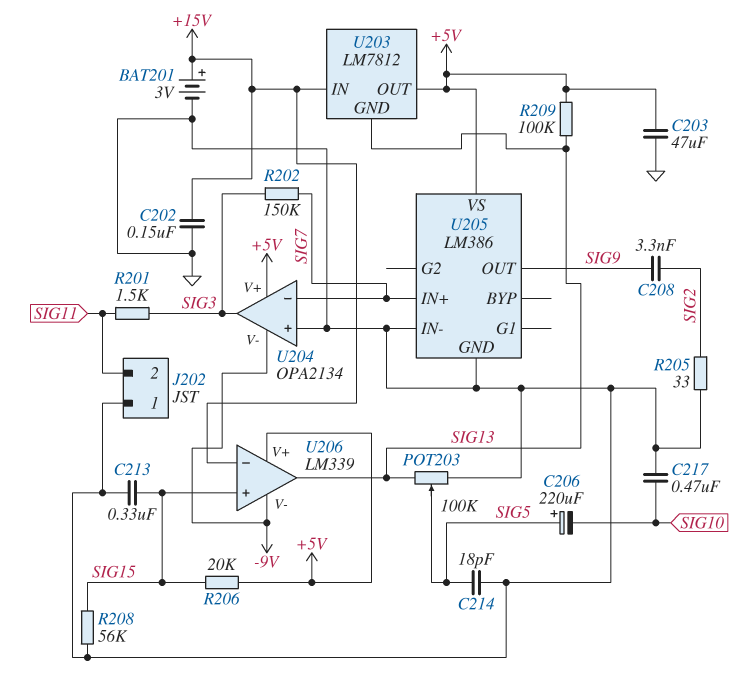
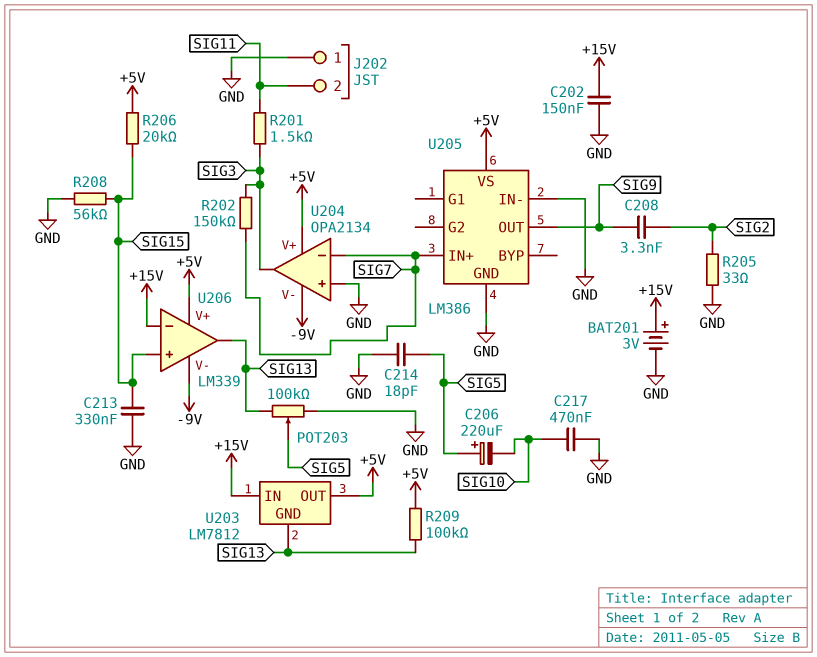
C203: 47uF (+5V, GND) -> none

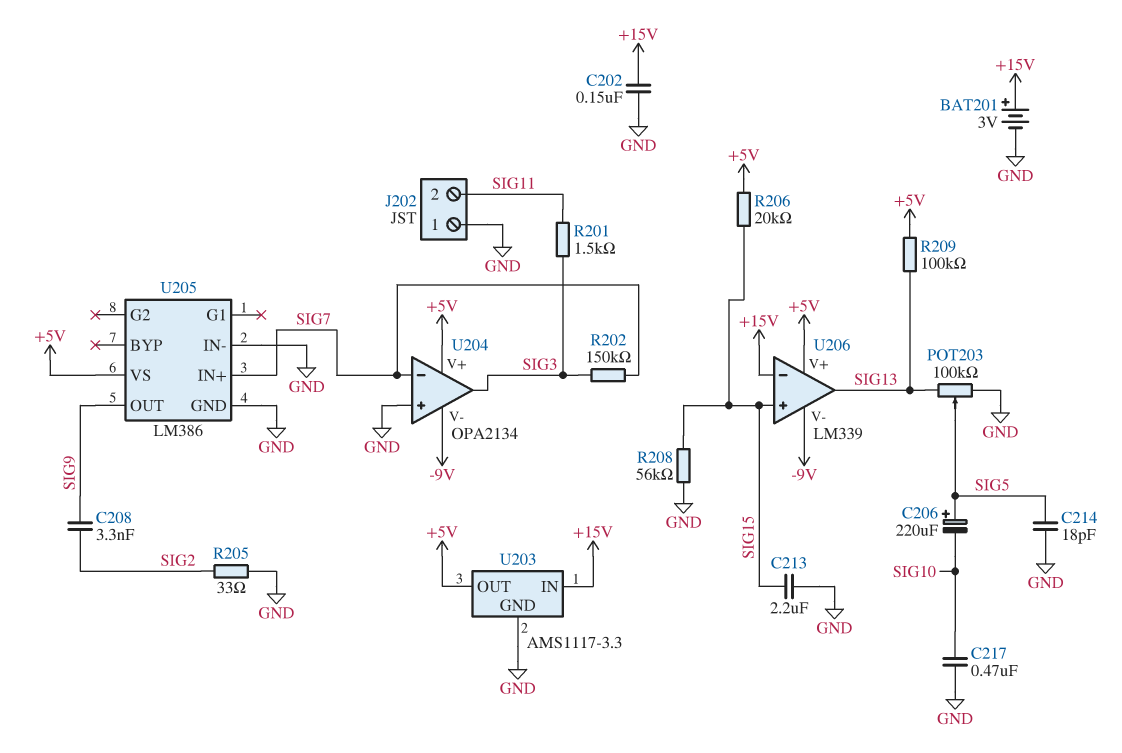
C213: 330nF (GND, SIG15) -> 2.2uF (GND, SIG15)
U203: LM7812 -> AMS1117-3.3
U203 pin GND: SIG13 -> GND

